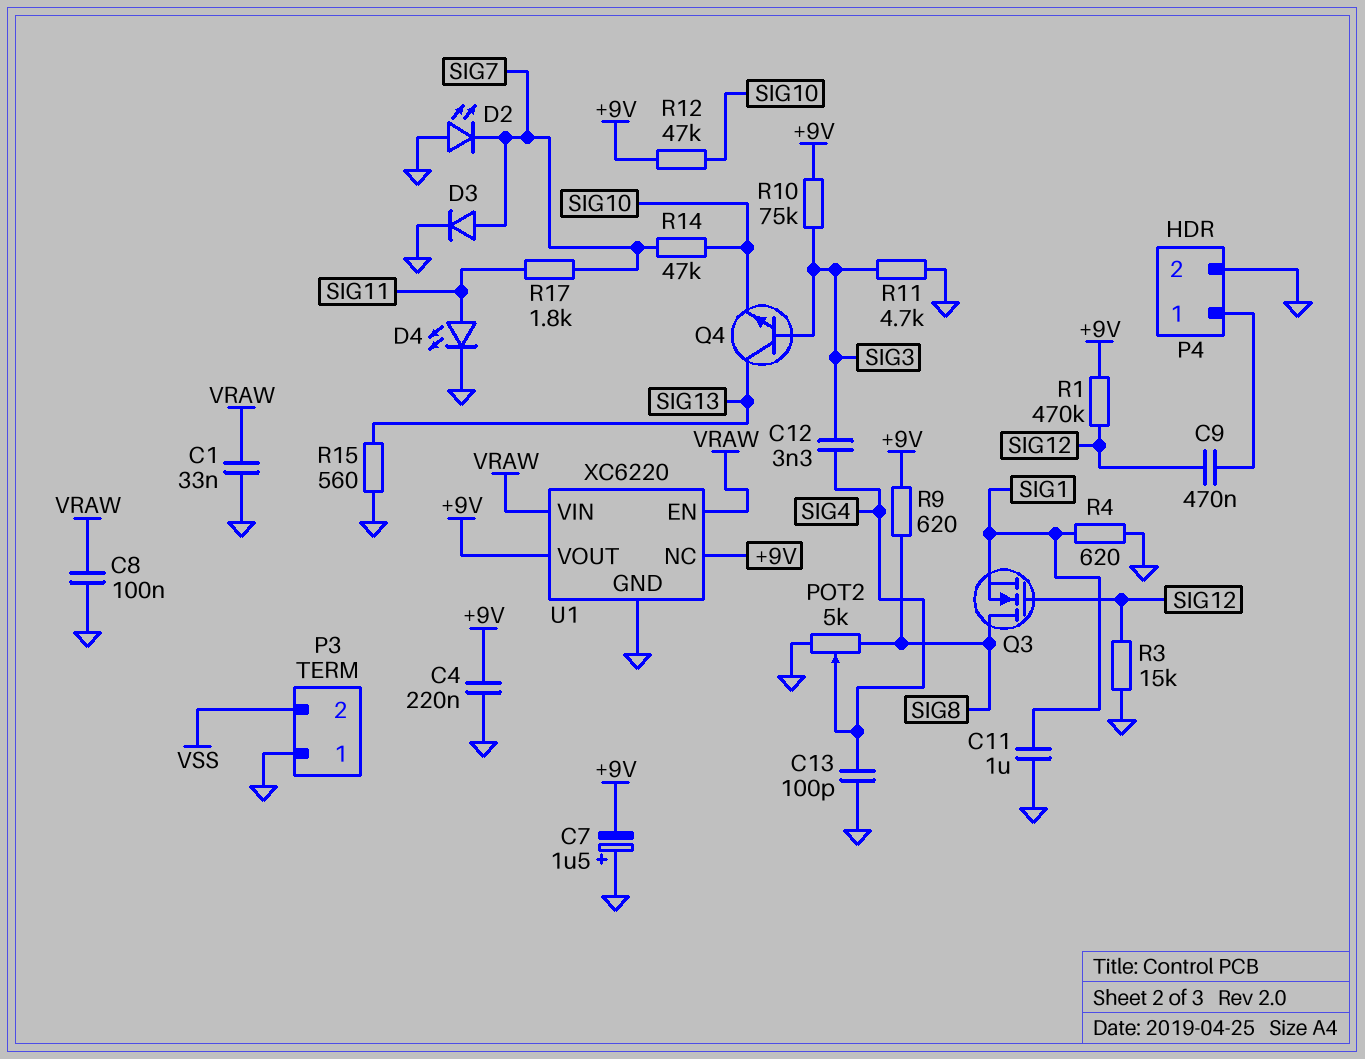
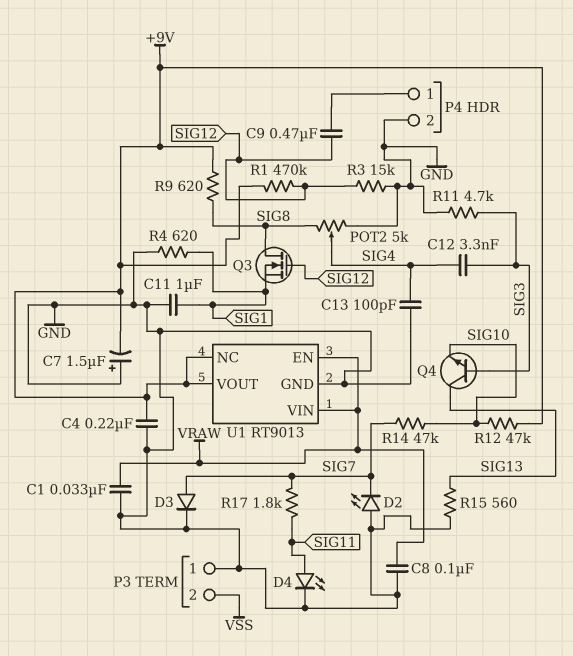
R10: 75k (+9V, SIG3) -> none
U1: XC6220 -> RT9013

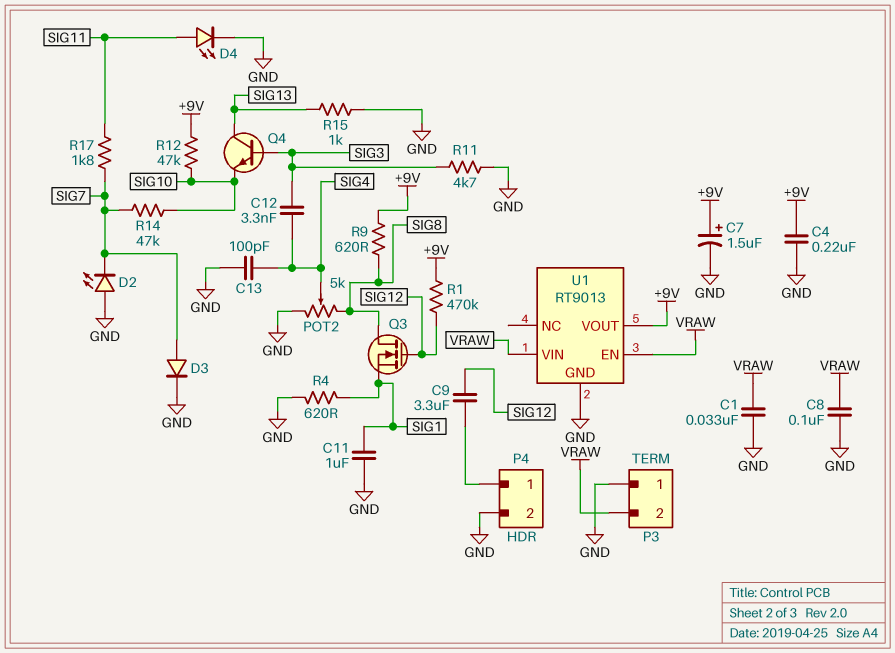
C7: 1.5uF (plus GND, minus +9V) -> 1.5uF (plus +9V, minus GND)
C9: 470nF (P4/1, SIG12) -> 3.3uF (P4/1, SIG12)
P3 pin 2: VSS -> VRAW
R3: 15k (GND, SIG12) -> none
R15: 560 (GND, SIG13) -> 1k (GND, SIG13)
U1 pin NC: +9V -> none

